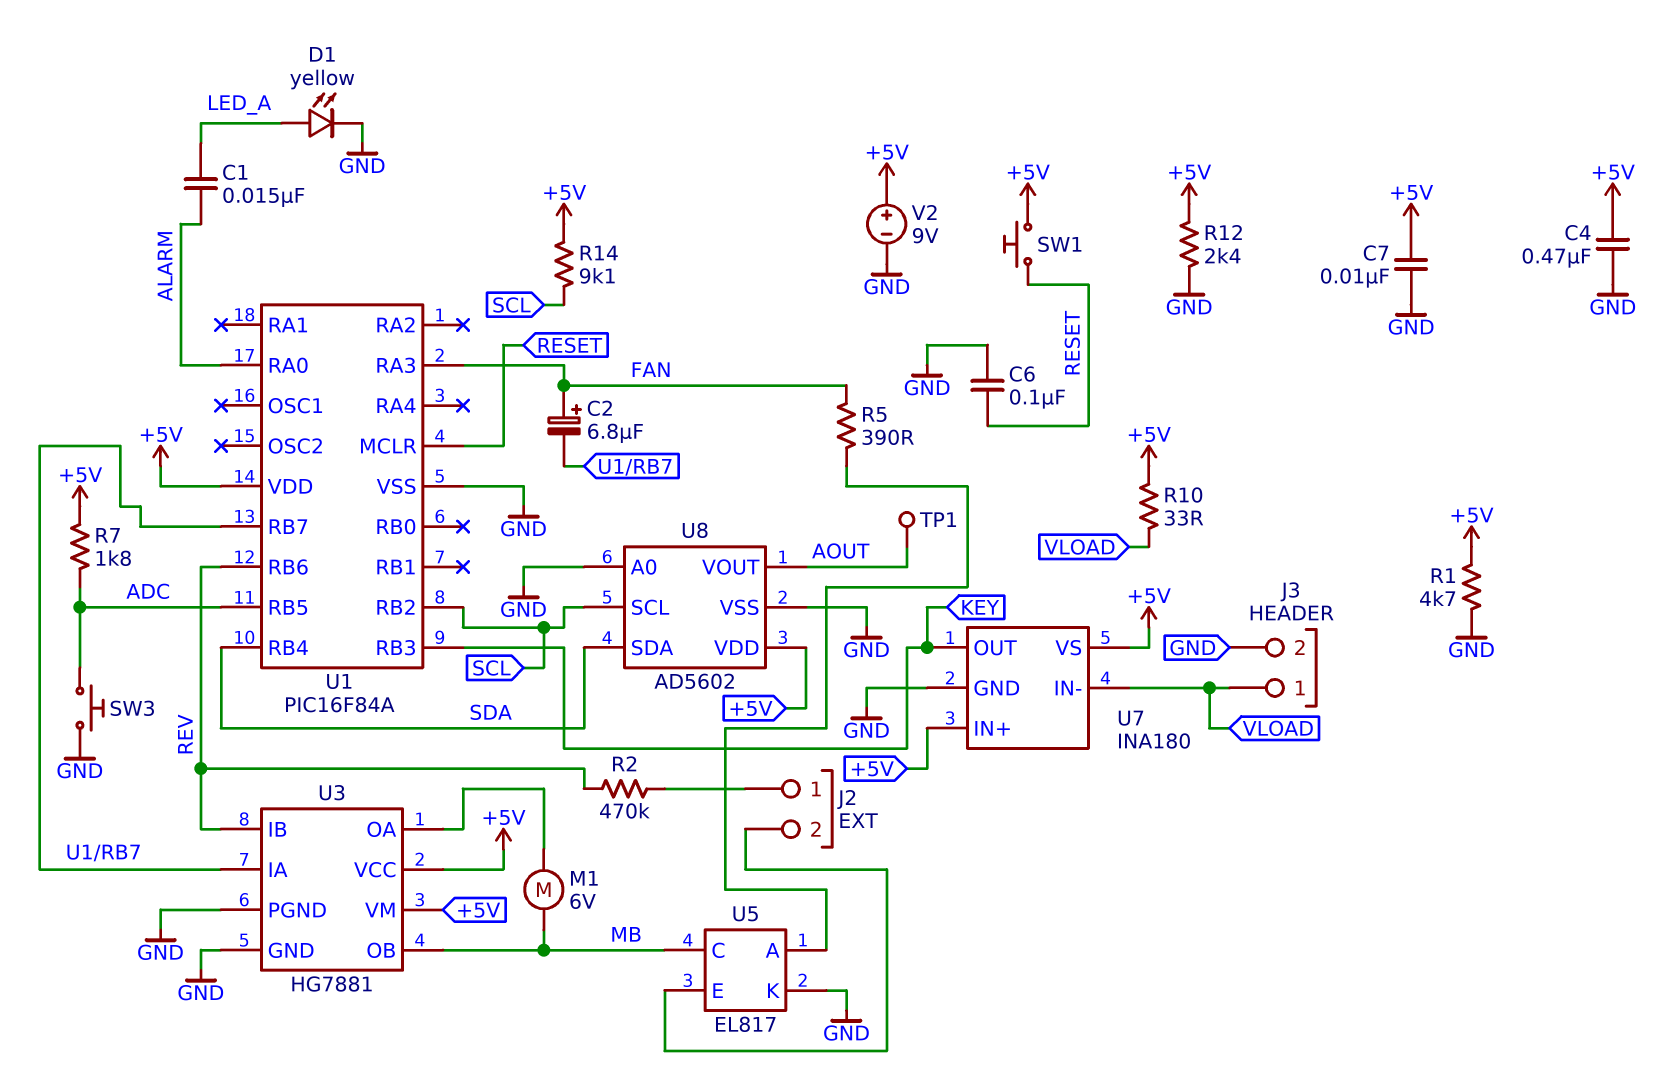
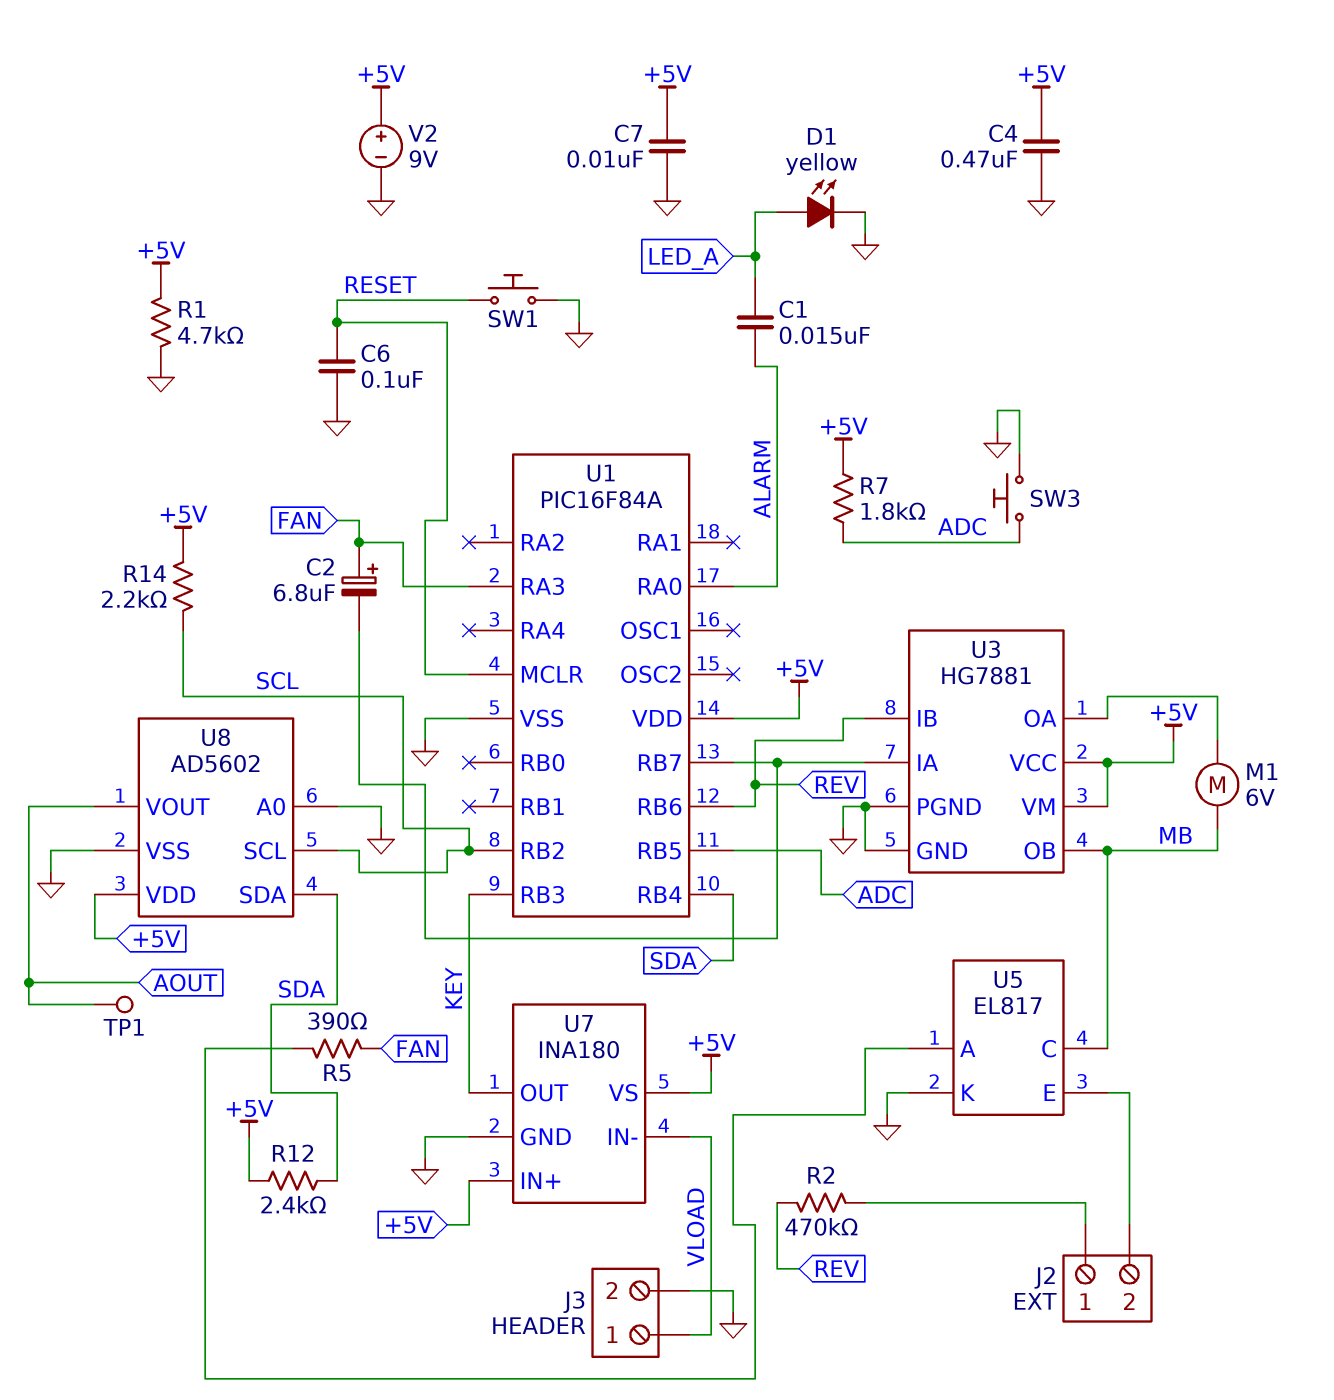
R10: 33 (+5V, VLOAD) -> none
R12: 2.4k (+5V, GND) -> 2.4k (+5V, SDA)
R14: 9.1k (+5V, SCL) -> 2.2k (+5V, SCL)
SW1: button (+5V, RESET) -> button (GND, RESET)

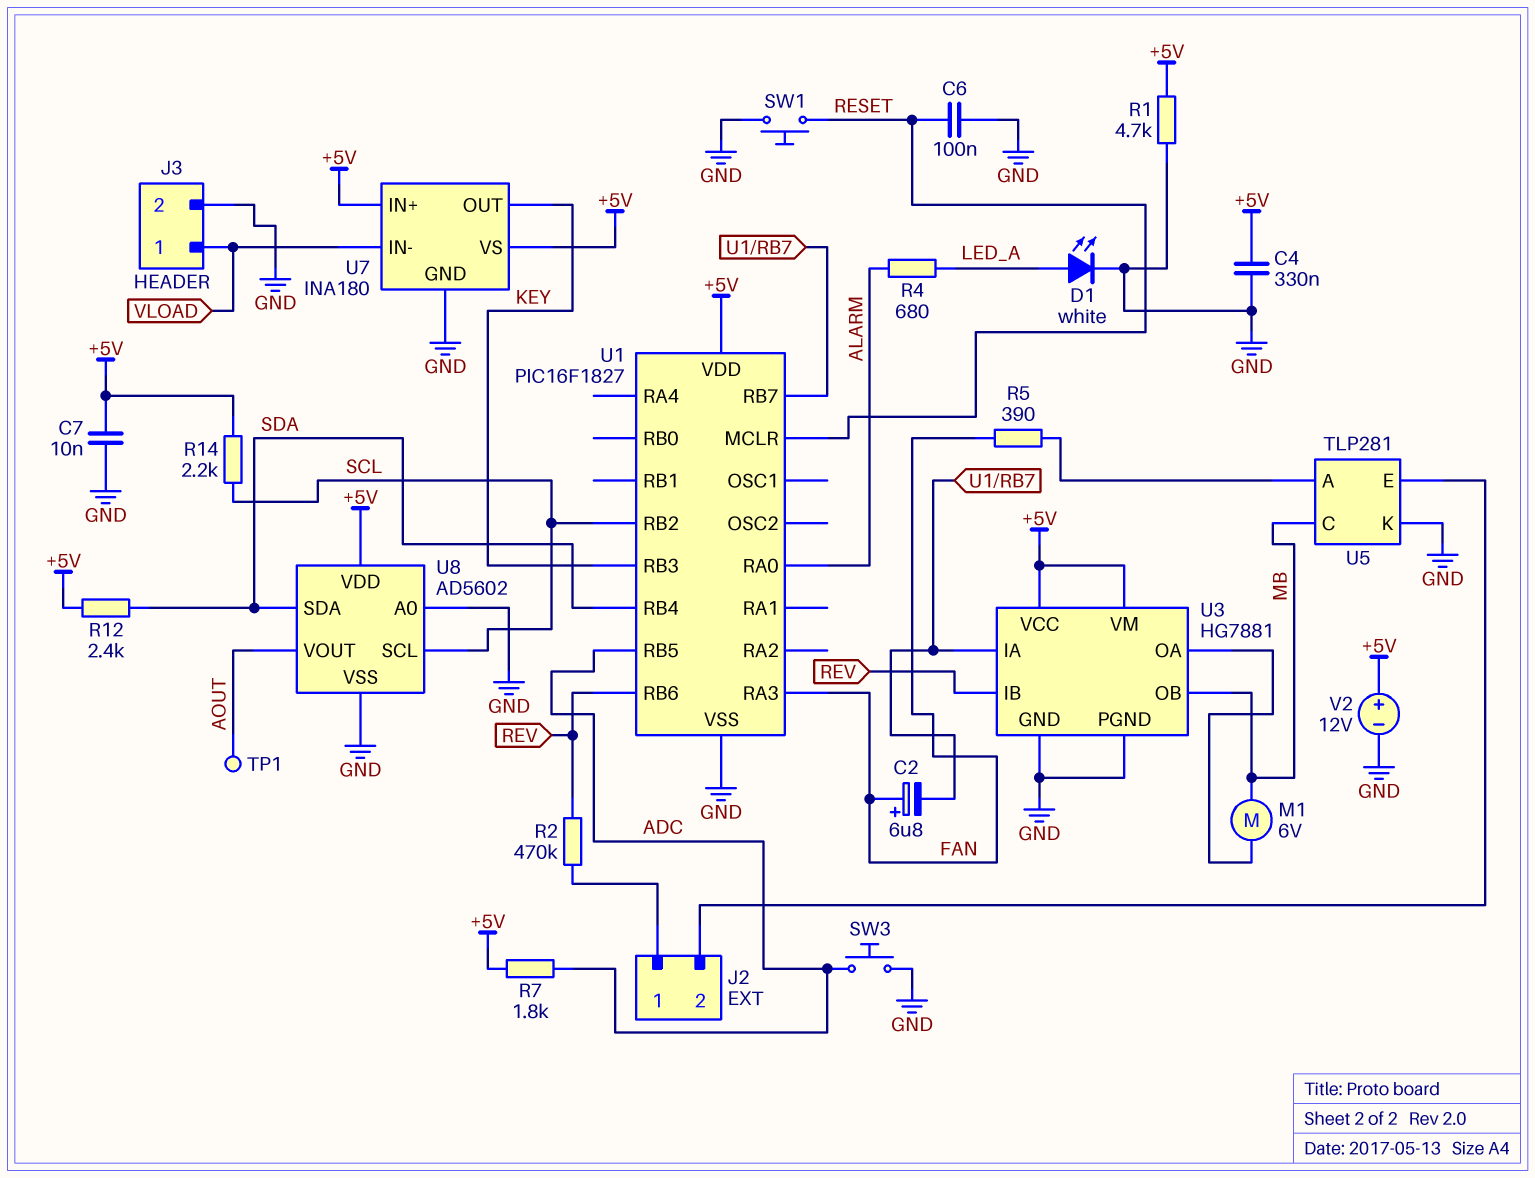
C1: 15nF (ALARM, LED_A) -> none
C4: 470nF (+5V, GND) -> 330nF (+5V, GND)
D1: LED yellow (A LED_A, K GND) -> LED white (A LED_A, K GND)
R4: none -> 680 (ALARM, LED_A)
U1: PIC16F84A -> PIC16F1827
U5: EL817 -> TLP281
V2: 9V (plus +5V, minus GND) -> 12V (plus +5V, minus GND)

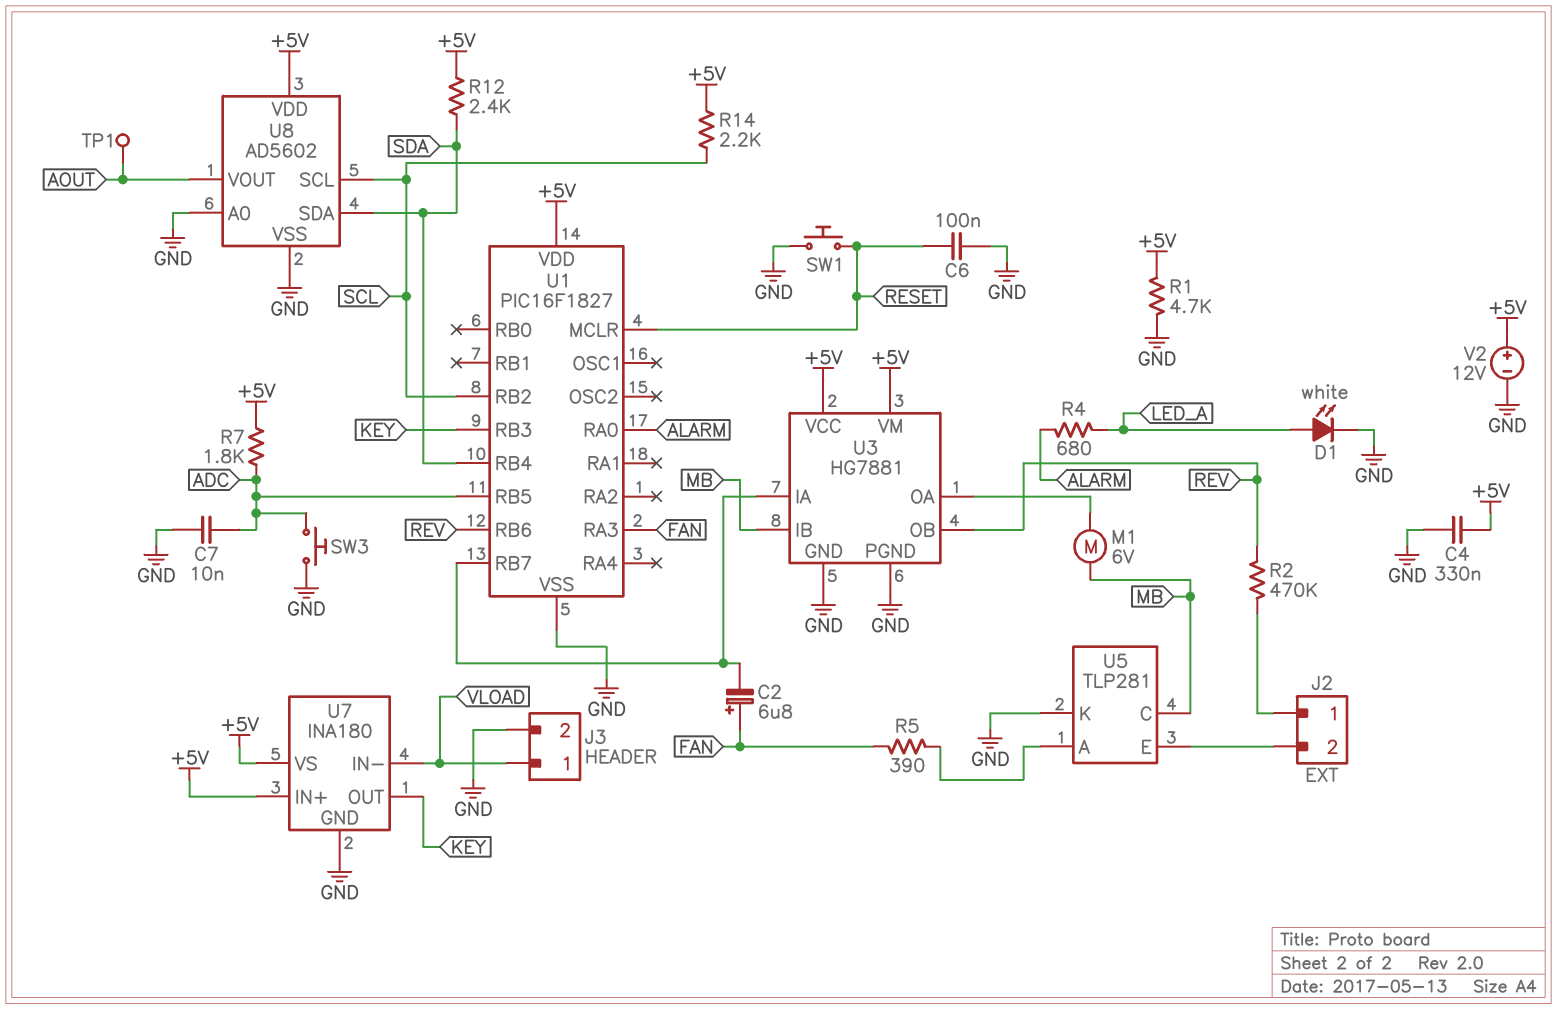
C7: 10nF (+5V, GND) -> 10nF (ADC, GND)
U3 pin IB: REV -> MB
U3 pin OB: MB -> REV

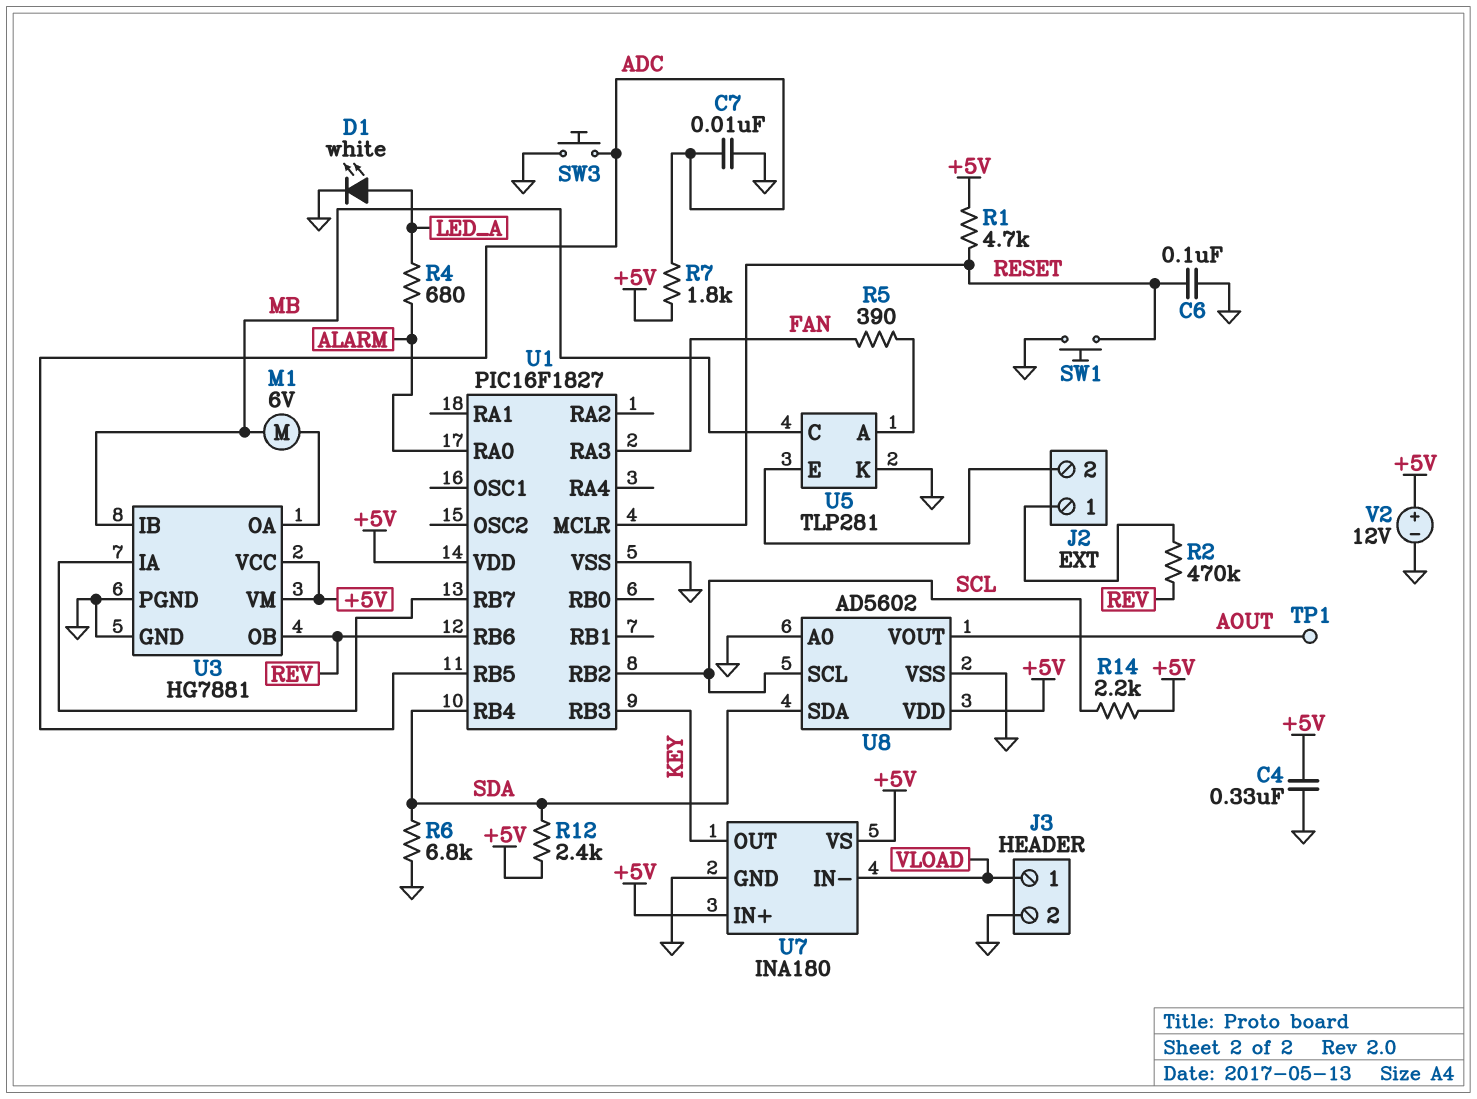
C2: 6.8uF (plus FAN, minus U1/RB7) -> none
R1: 4.7k (+5V, GND) -> 4.7k (+5V, RESET)
R6: none -> 6.8k (GND, SDA)

